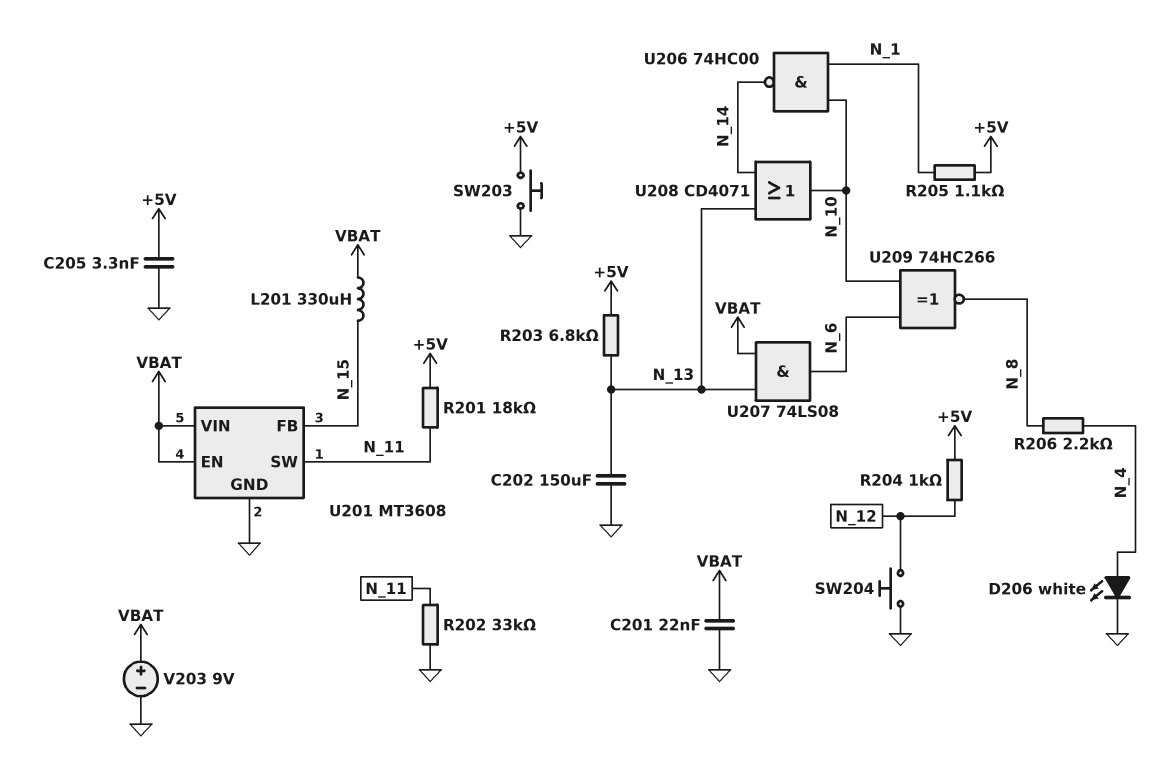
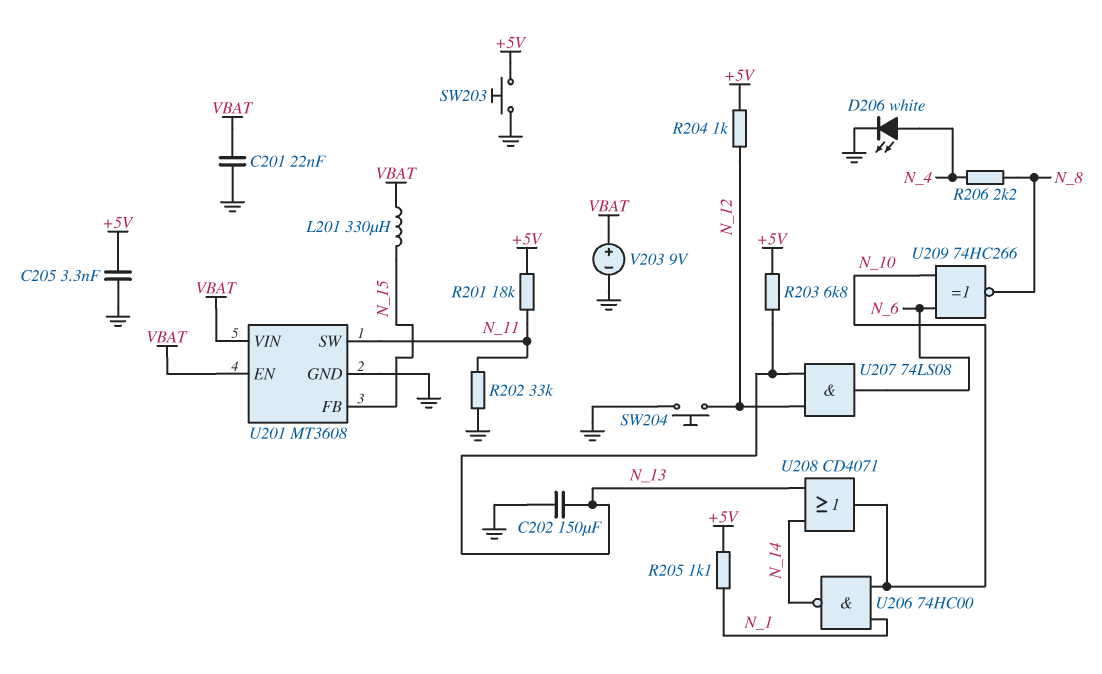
U207: AND 74LS08 (in N_13, in VBAT, out N_6) -> AND 74LS08 (in N_12, in N_13, out N_6)

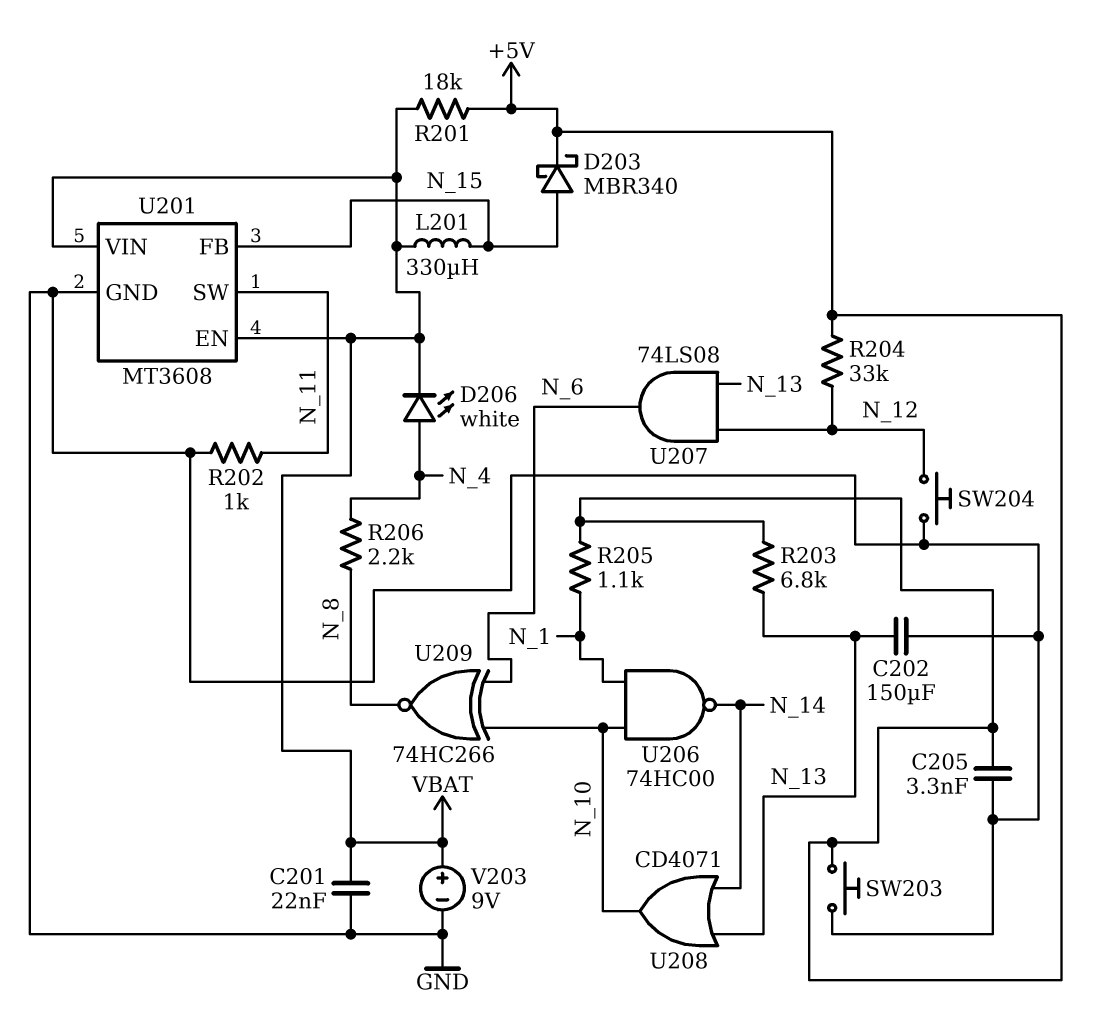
D203: none -> schottky MBR340 (A N_15, K +5V)
D206: LED white (A N_4, K GND) -> LED white (A N_4, K VBAT)
R201: 18k (+5V, N_11) -> 18k (+5V, VBAT)
R202: 33k (GND, N_11) -> 1k (GND, N_11)
R204: 1k (+5V, N_12) -> 33k (+5V, N_12)

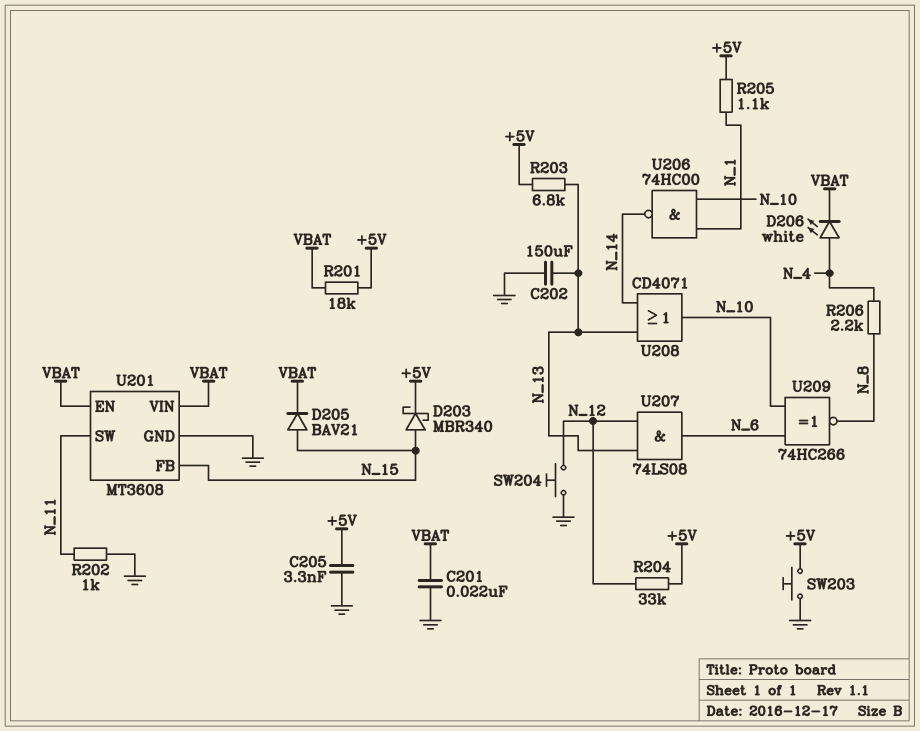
D205: none -> diode BAV21 (A N_15, K VBAT)
L201: 330uH (N_15, VBAT) -> none
V203: 9V (plus VBAT, minus GND) -> none

